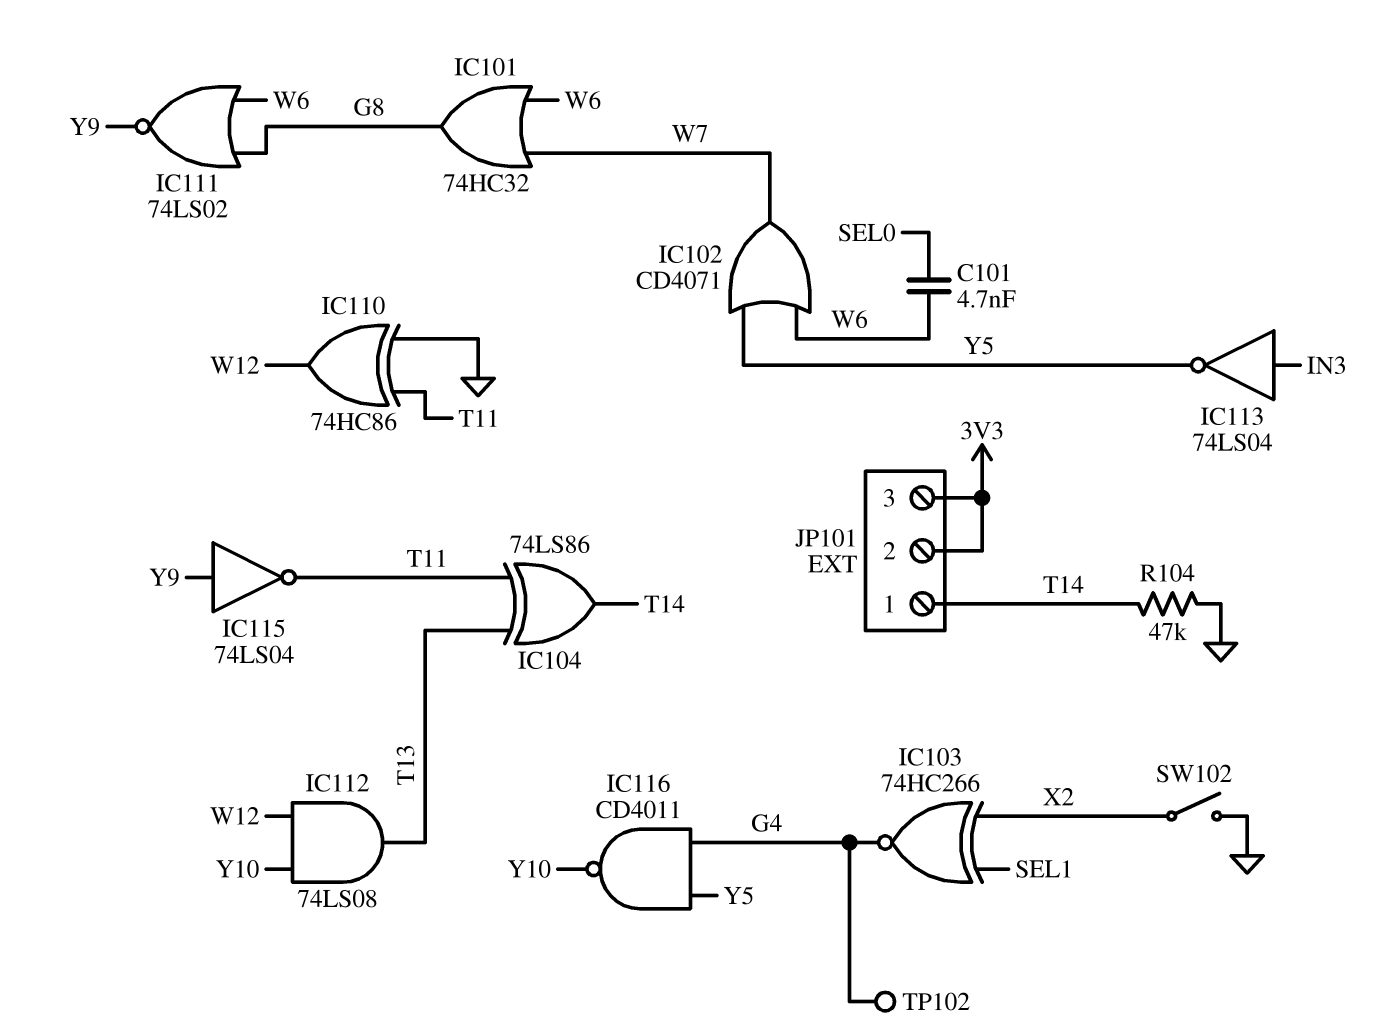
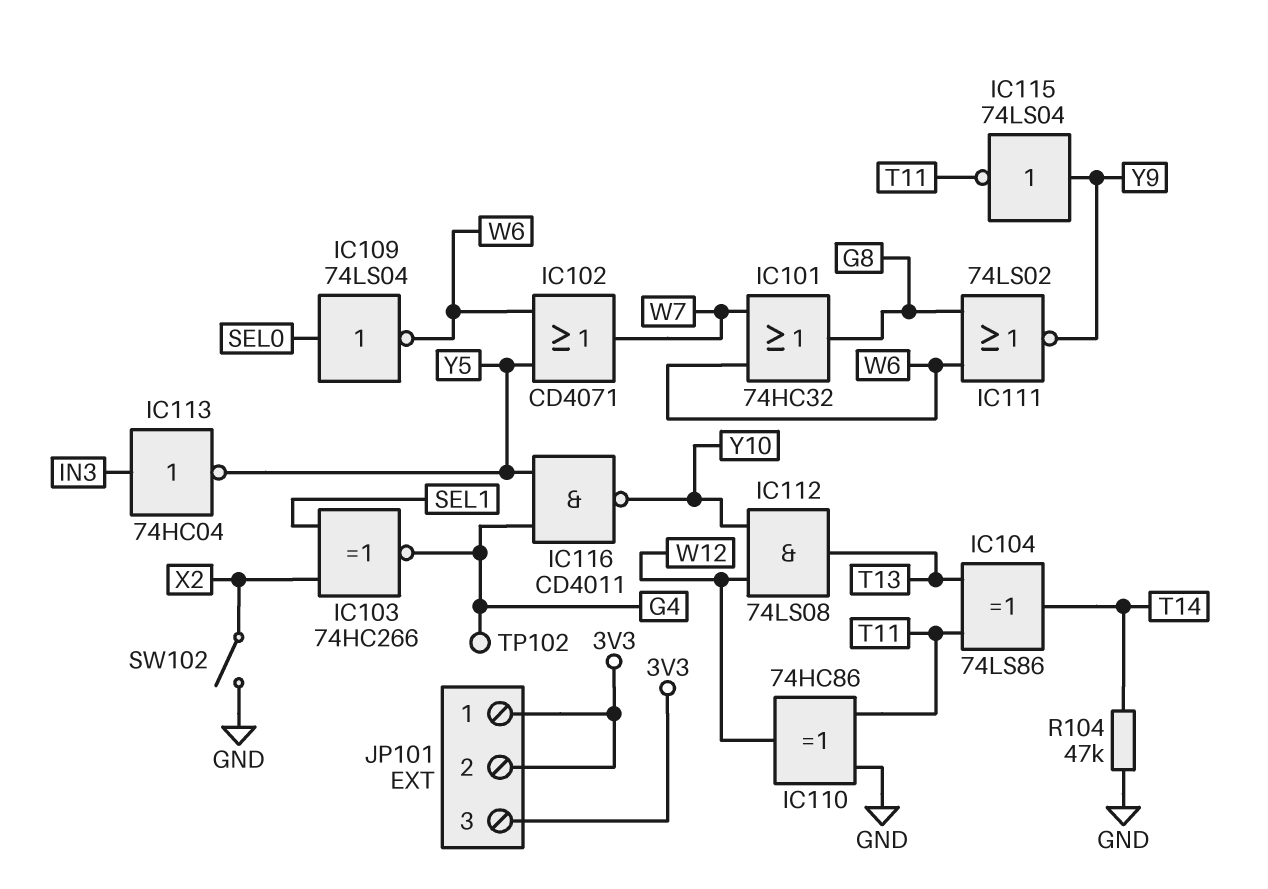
C101: 4.7nF (SEL0, W6) -> none
IC109: none -> NOT 74LS04 (in SEL0, out W6)
IC113: NOT 74LS04 (in IN3, out Y5) -> NOT 74HC04 (in IN3, out Y5)
JP101 pin 1: T14 -> 3V3

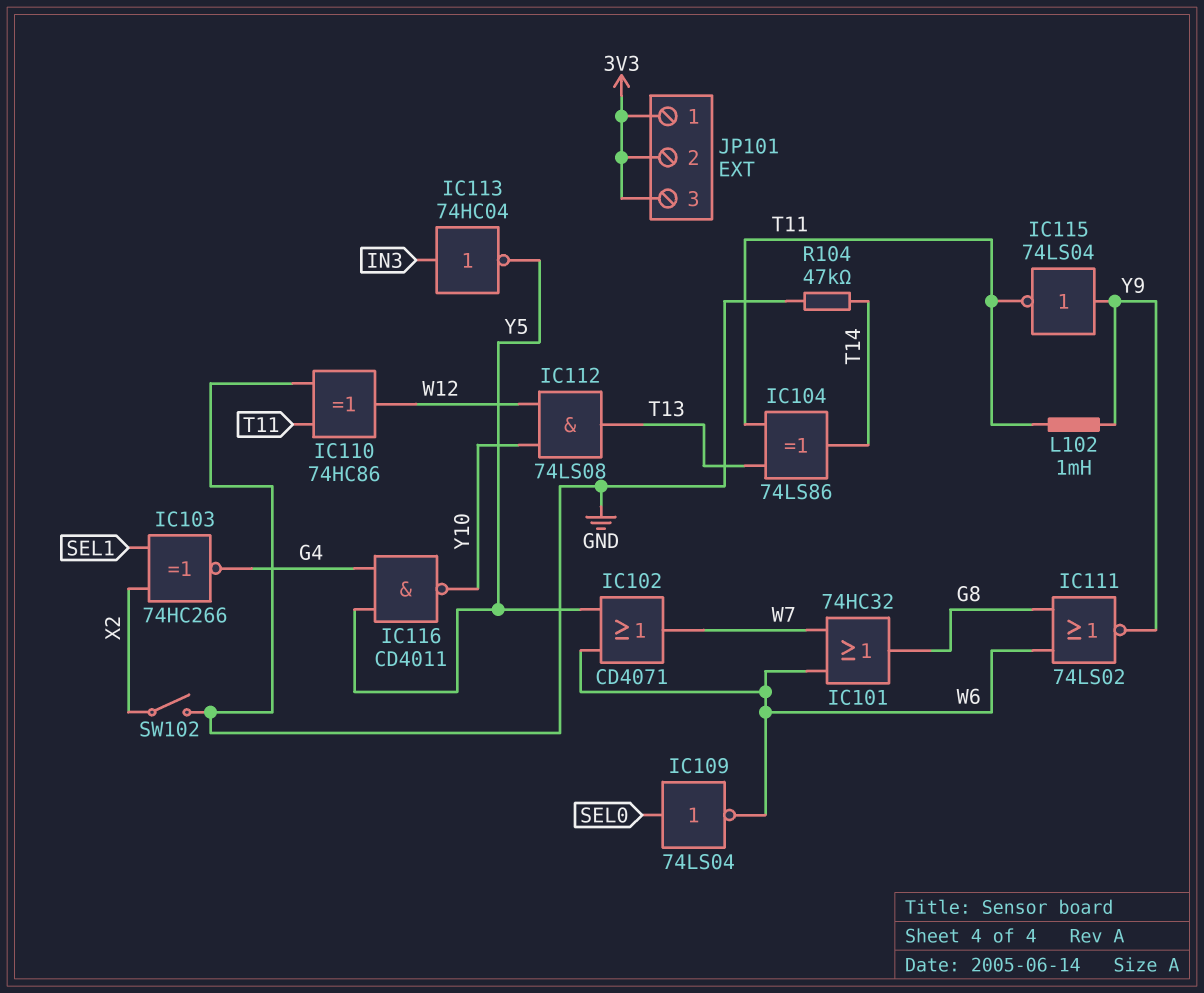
L102: none -> 1mH (T11, Y9)
TP102: test point (G4) -> none

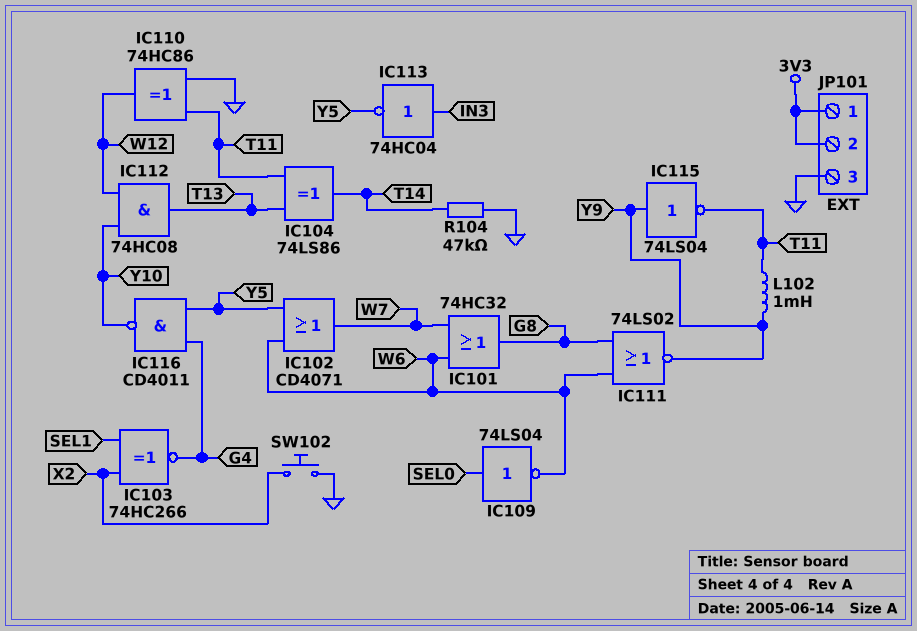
IC112: AND 74LS08 (in W12, in Y10, out T13) -> AND 74HC08 (in W12, in Y10, out T13)
JP101 pin 3: 3V3 -> GND
SW102: switch (GND, X2) -> button (GND, X2)

